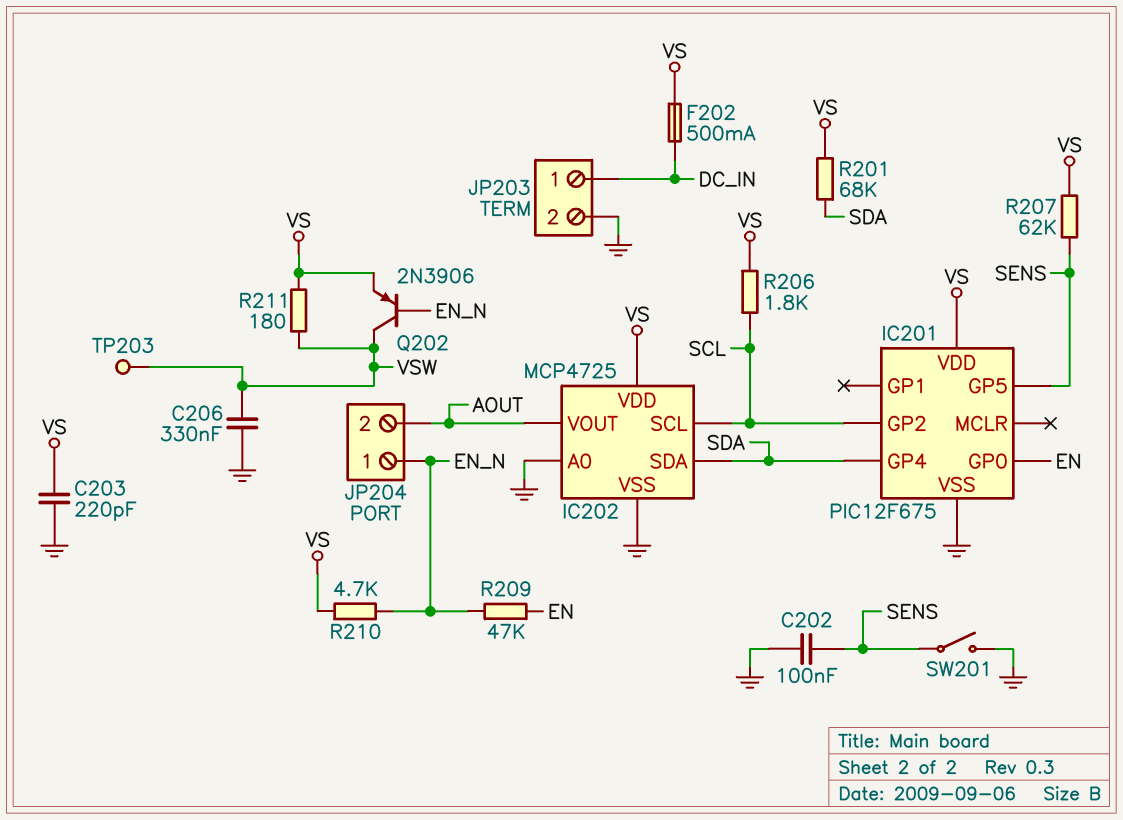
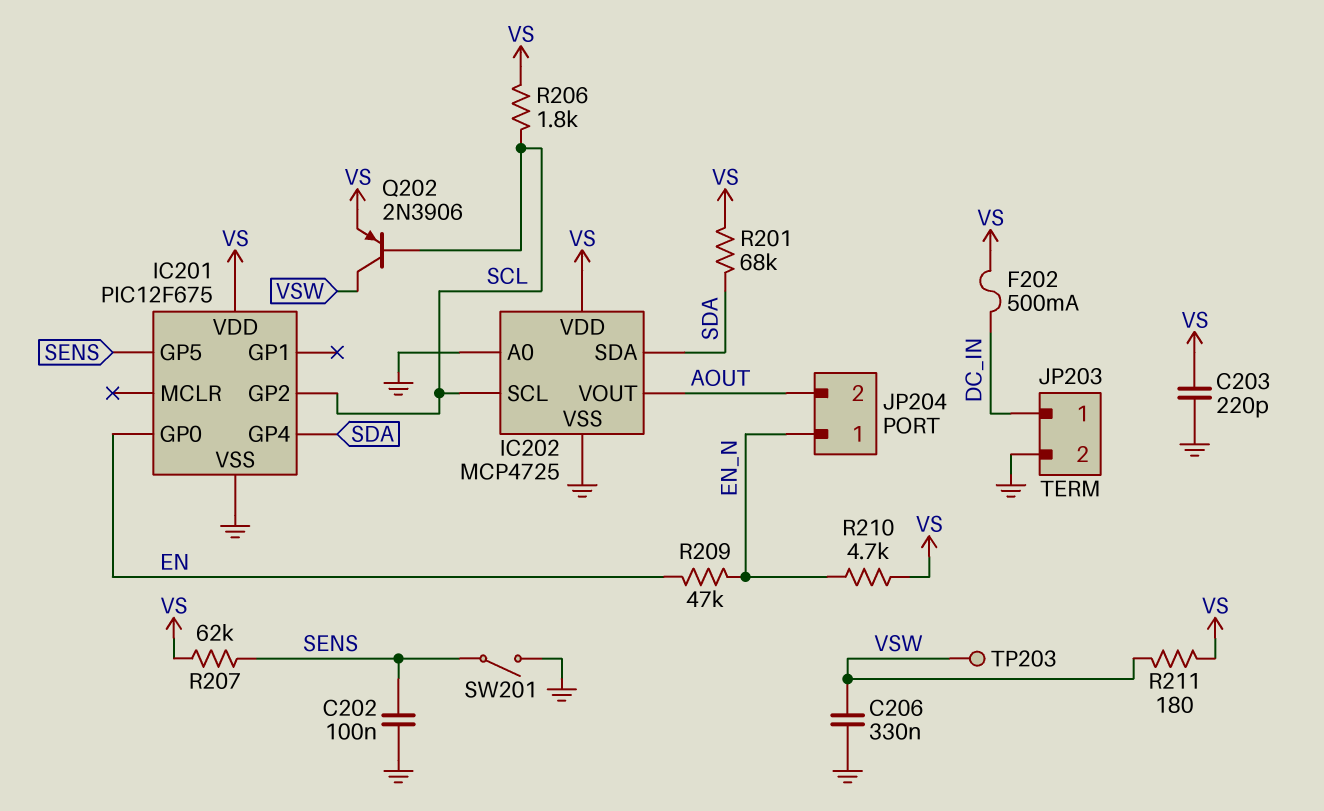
Q202: PNP 2N3906 (B EN_N, C VSW, E VS) -> PNP 2N3906 (B SCL, C VSW, E VS)

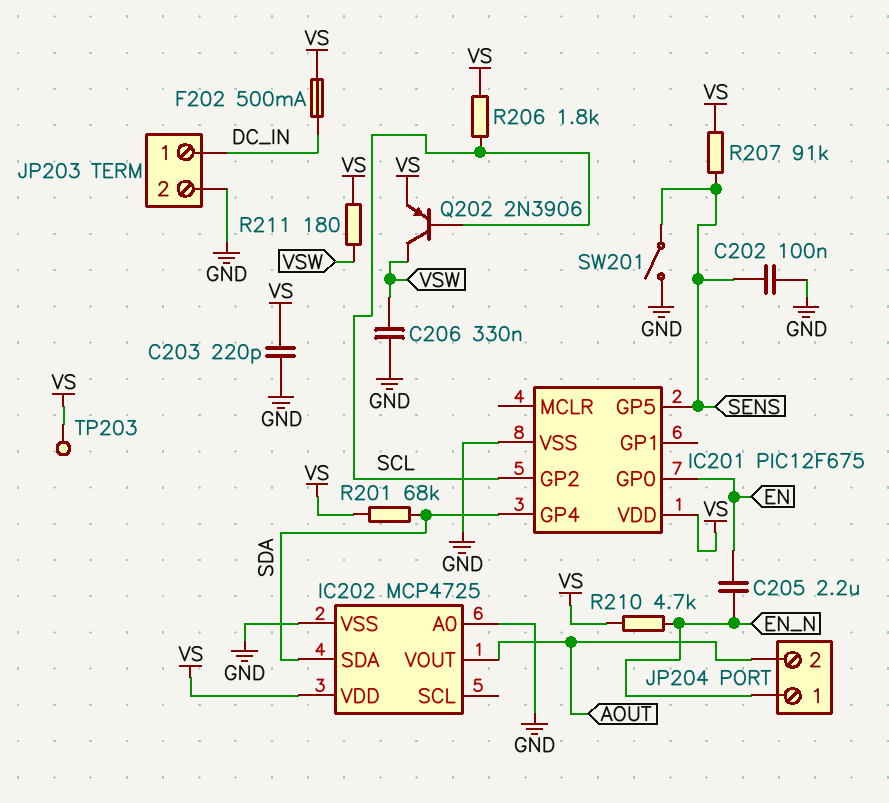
C205: none -> 2.2uF (EN, EN_N)
IC202 pin SCL: SCL -> none
R207: 62k (SENS, VS) -> 91k (SENS, VS)
R209: 47k (EN, EN_N) -> none
TP203: test point (VSW) -> test point (VS)

